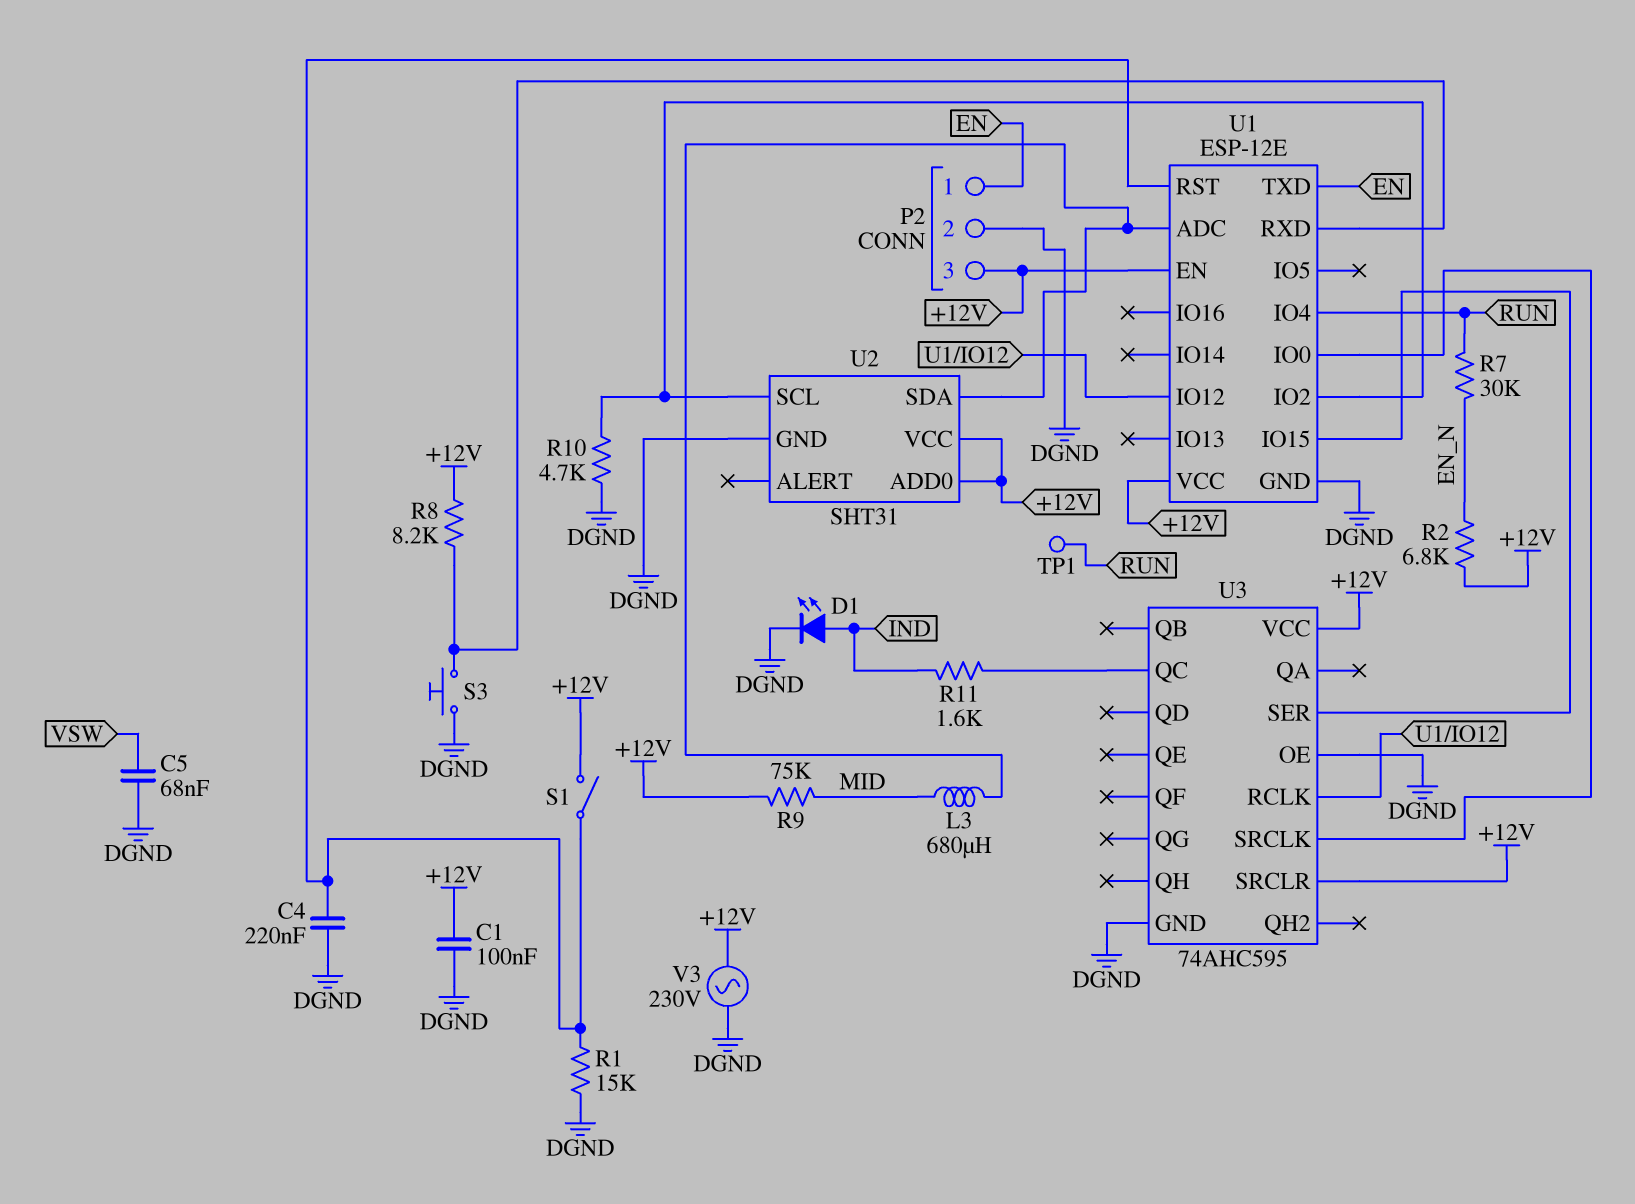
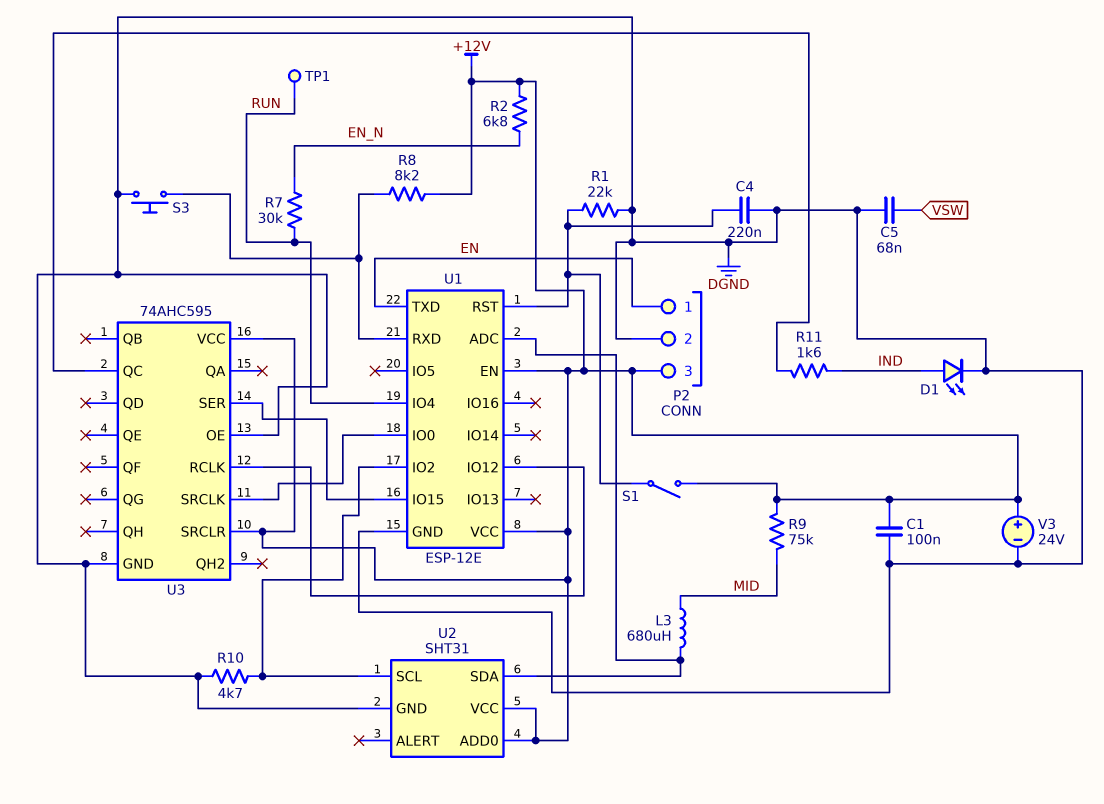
R1: 15k (DGND, U1/RST) -> 22k (DGND, U1/RST)
V3: AC 230V (+12V, DGND) -> 24V (plus +12V, minus DGND)

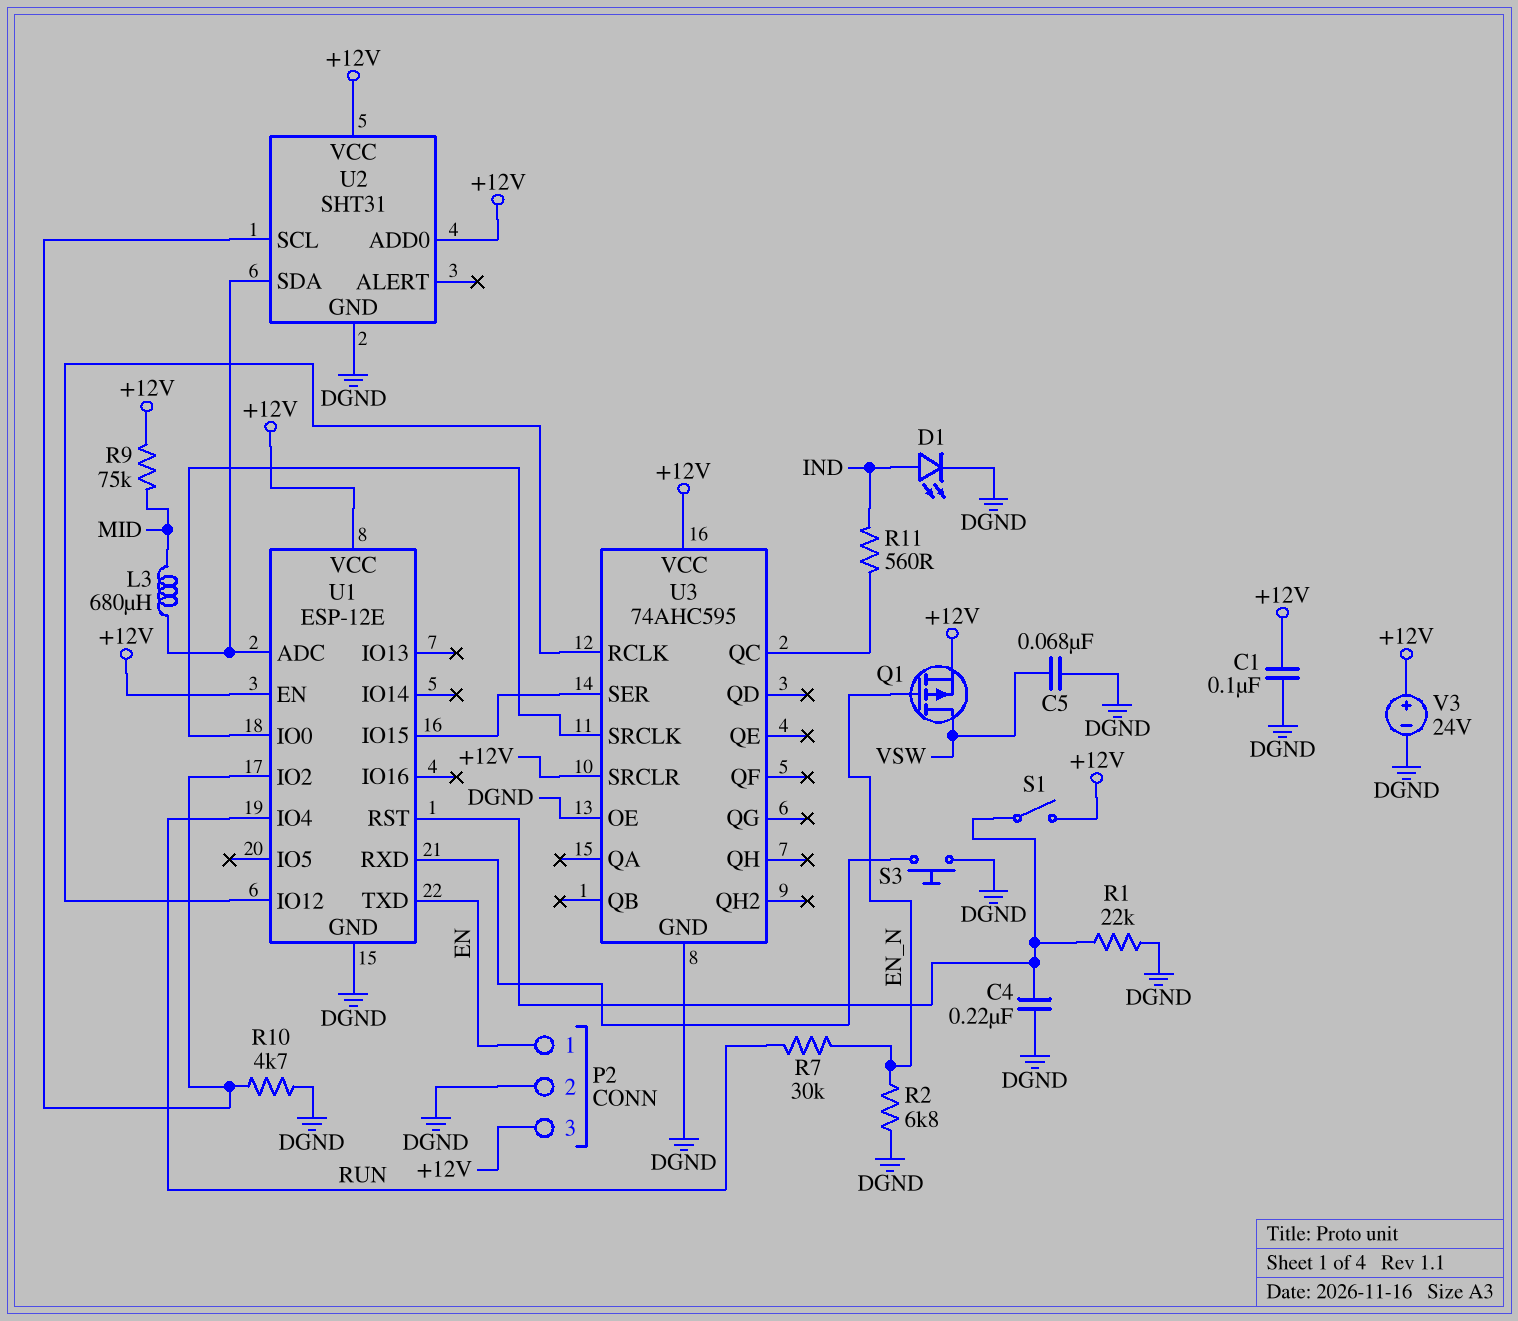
Q1: none -> PMOS (G EN_N, D VSW, S +12V)
R2: 6.8k (+12V, EN_N) -> 6.8k (DGND, EN_N)
R8: 8.2k (+12V, U1/RXD) -> none
R11: 1.6k (IND, U3/QC) -> 560 (IND, U3/QC)
TP1: test point (RUN) -> none

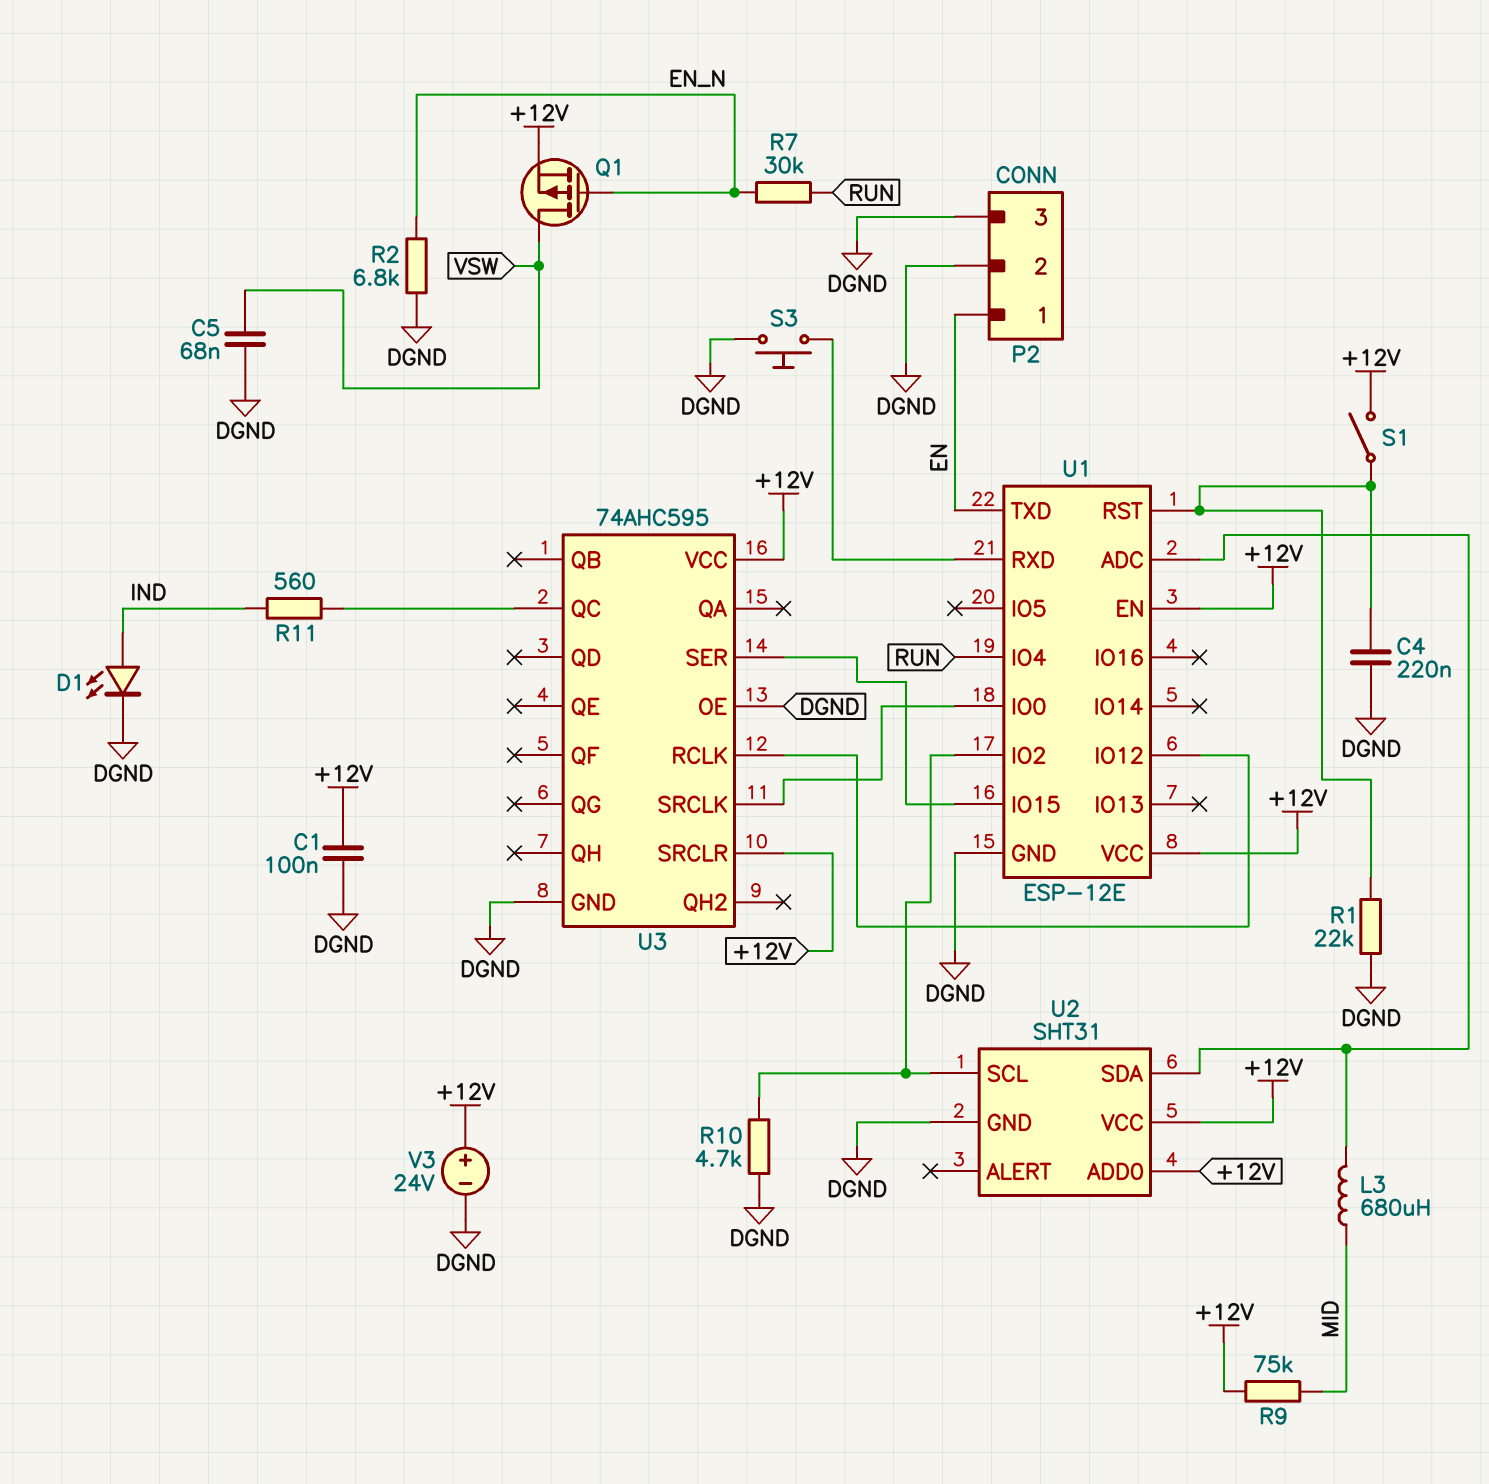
P2 pin 3: +12V -> DGND

